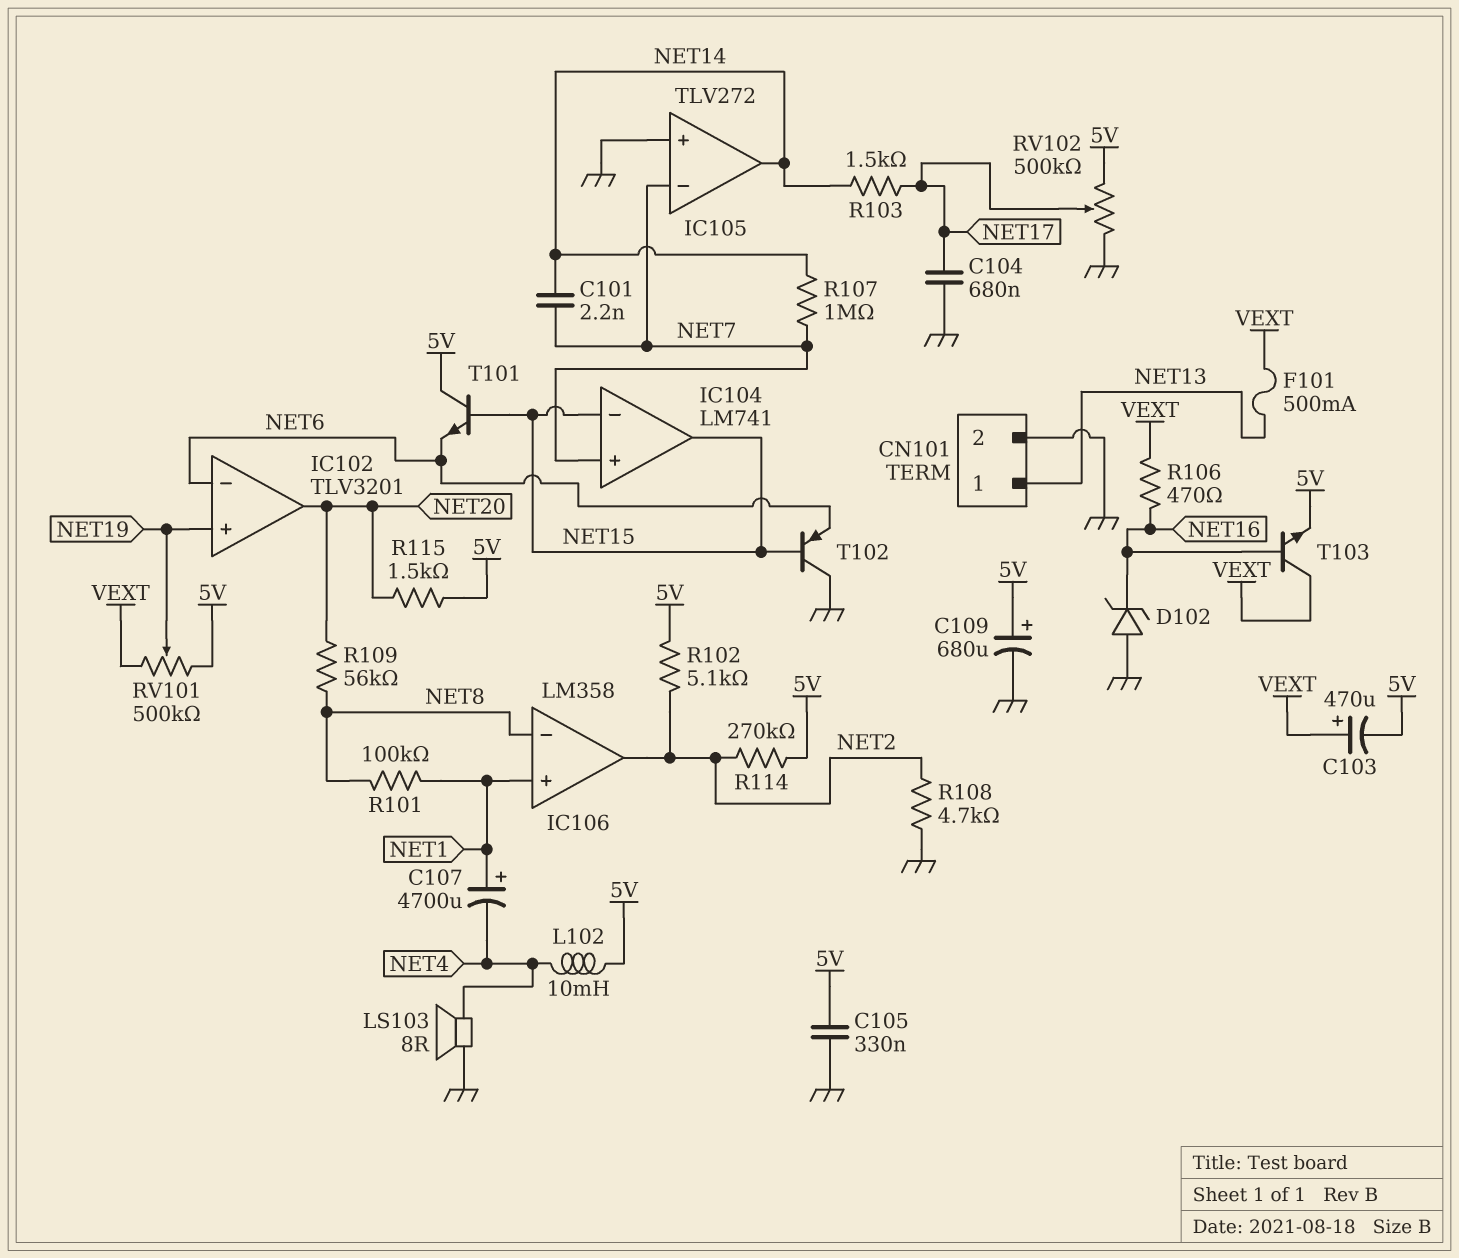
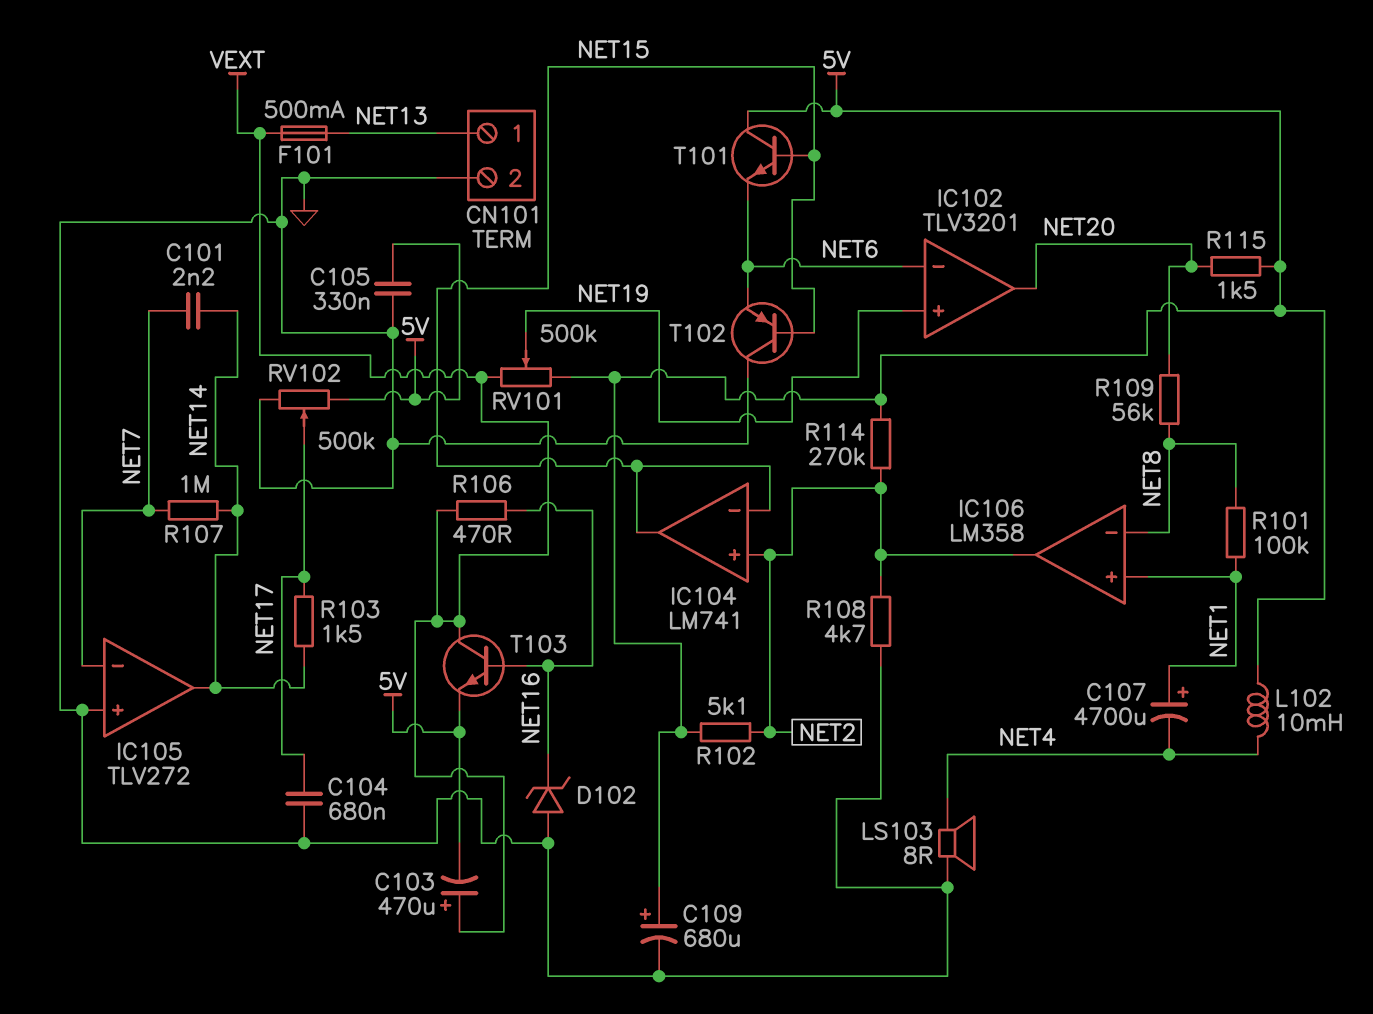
IC104 pin in+: NET7 -> NET2

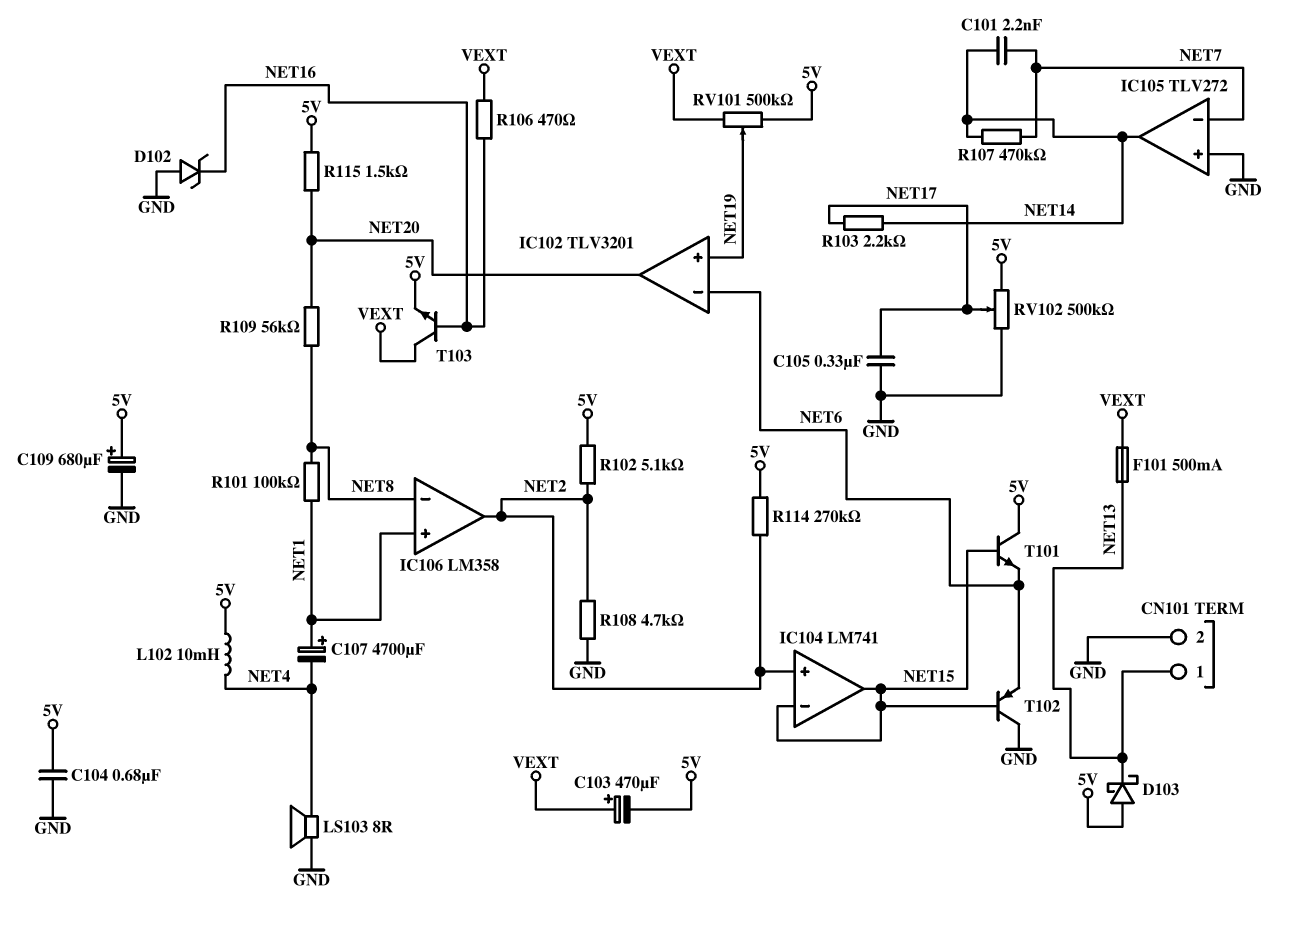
C104: 680nF (GND, NET17) -> 680nF (5V, GND)
C105: 330nF (5V, GND) -> 330nF (GND, NET17)
D103: none -> schottky (A 5V, K NET13)
R103: 1.5k (NET14, NET17) -> 2.2k (NET14, NET17)
R107: 1M (NET7, NET14) -> 470k (NET7, NET14)

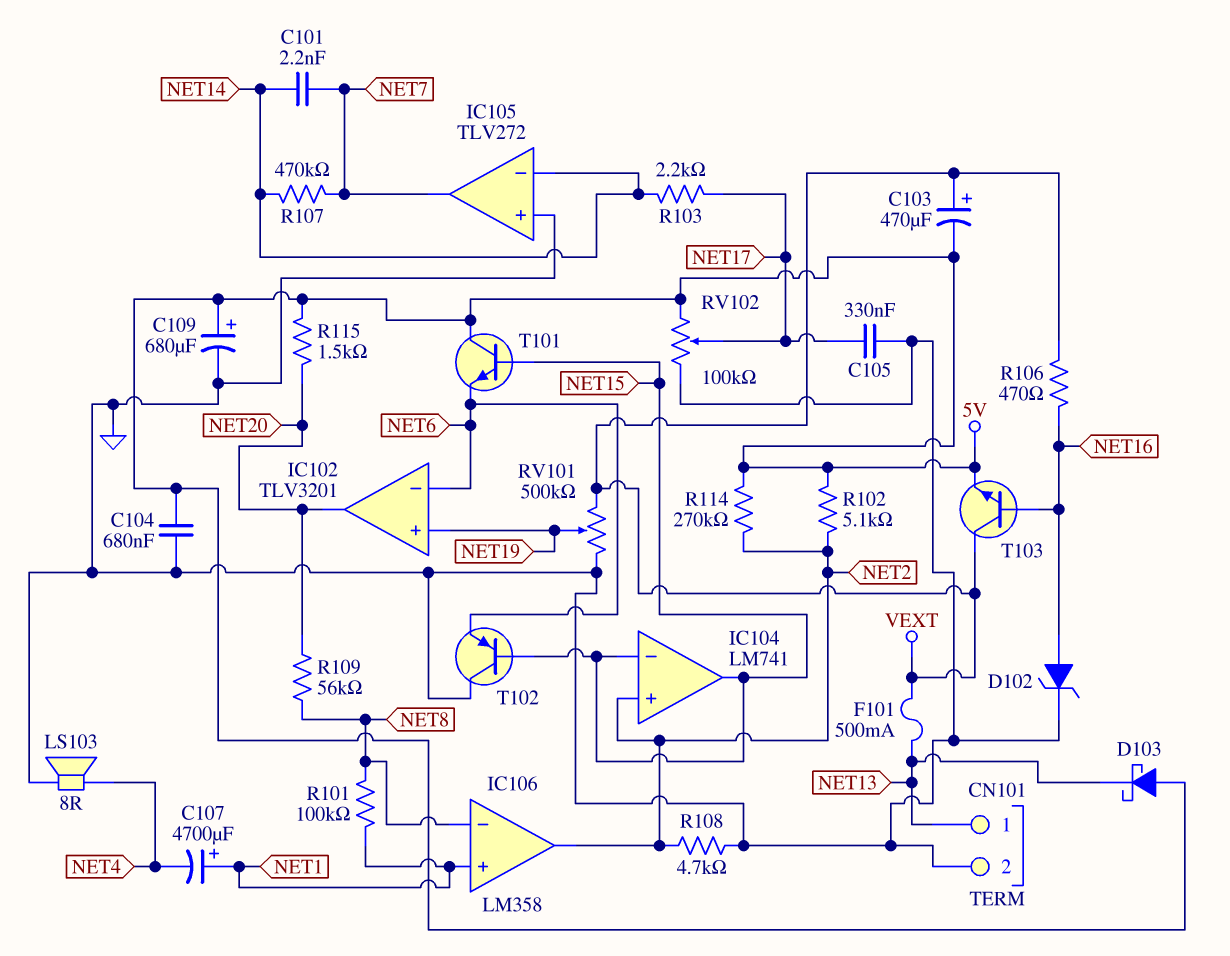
D102: zener (A GND, K NET16) -> zener (A NET16, K GND)
IC105 pin in-: NET7 -> NET14
IC105 pin out: NET14 -> NET7
L102: 10mH (5V, NET4) -> none
RV101: 500k (5V, VEXT, wiper NET19) -> 500k (GND, VEXT, wiper NET19)
RV102: 500k (5V, GND, wiper NET17) -> 100k (5V, GND, wiper NET17)

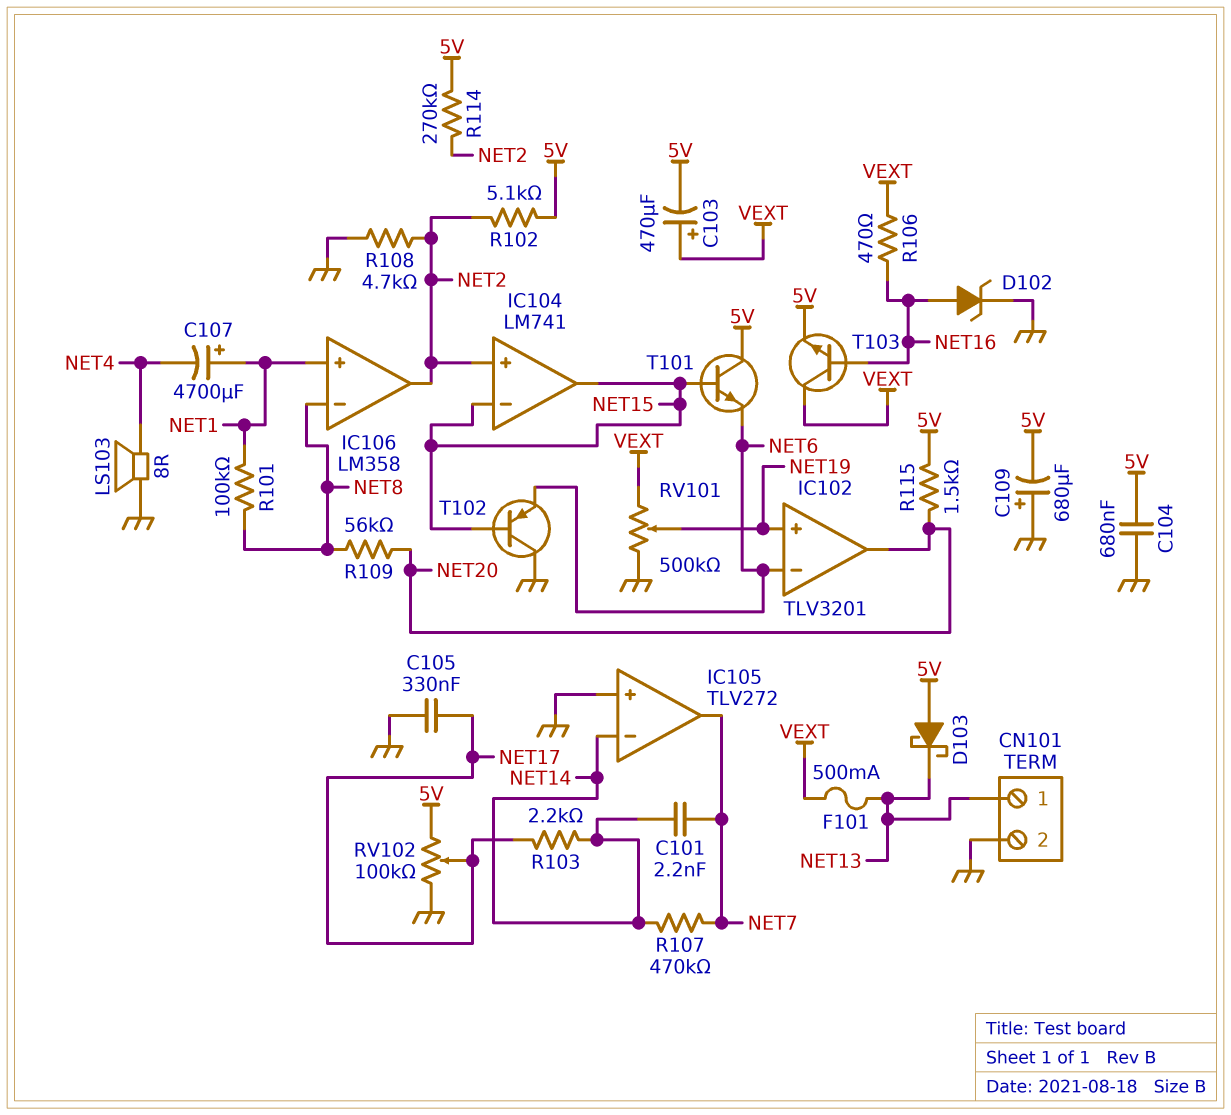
C109: 680uF (plus 5V, minus GND) -> 680uF (plus GND, minus 5V)

